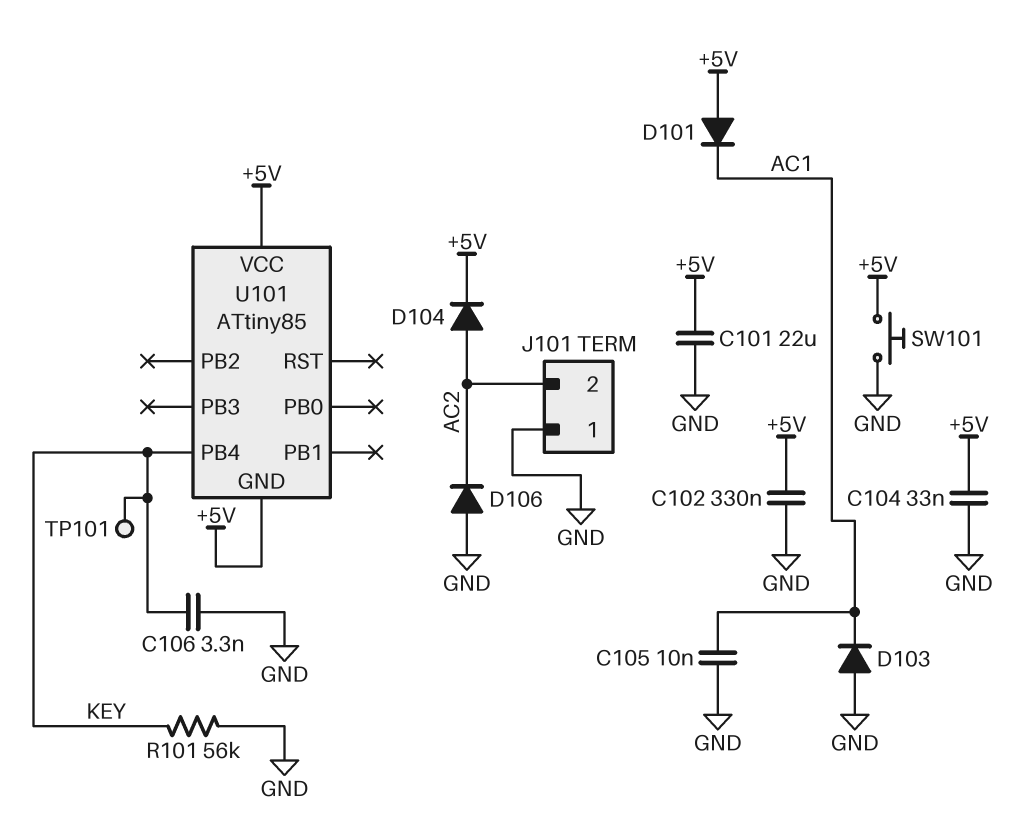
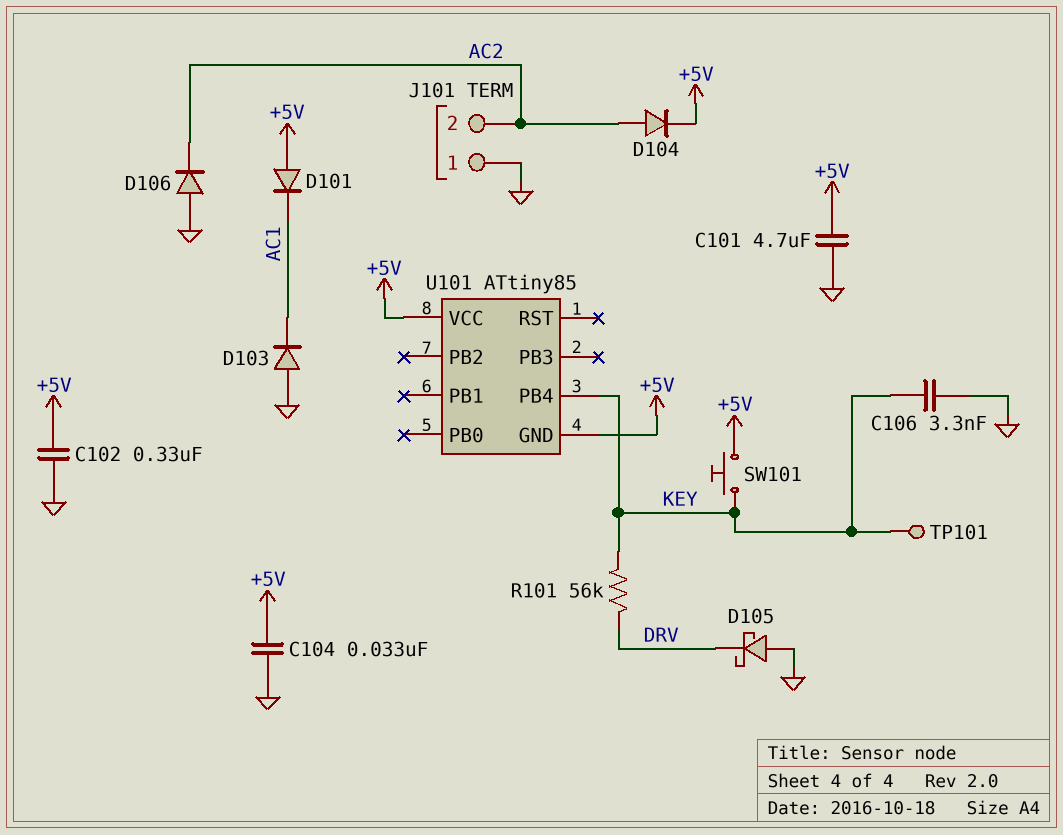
C101: 22uF (+5V, GND) -> 4.7uF (+5V, GND)
C105: 10nF (AC1, GND) -> none
D105: none -> schottky (A GND, K DRV)
R101: 56k (GND, KEY) -> 56k (DRV, KEY)
SW101: button (+5V, GND) -> button (+5V, KEY)

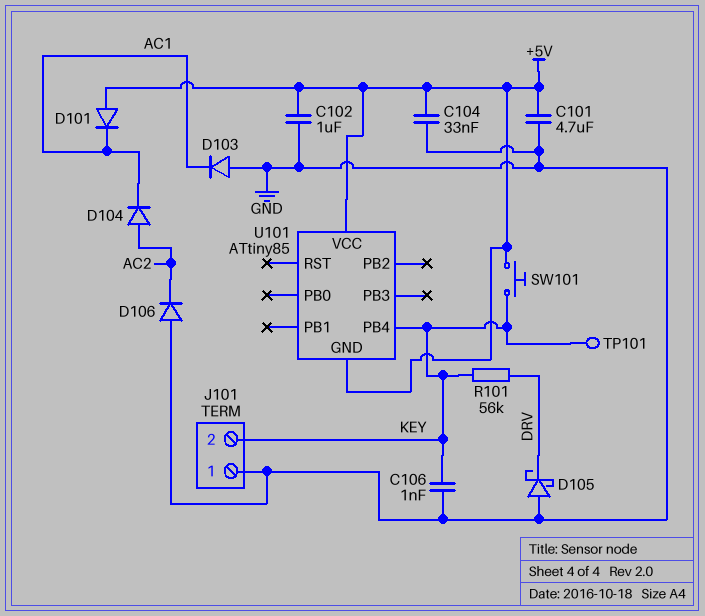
C102: 330nF (+5V, GND) -> 1uF (+5V, GND)
C106: 3.3nF (GND, KEY) -> 1nF (GND, KEY)
D104: diode (A AC2, K +5V) -> diode (A AC2, K AC1)
J101 pin 2: AC2 -> KEY

